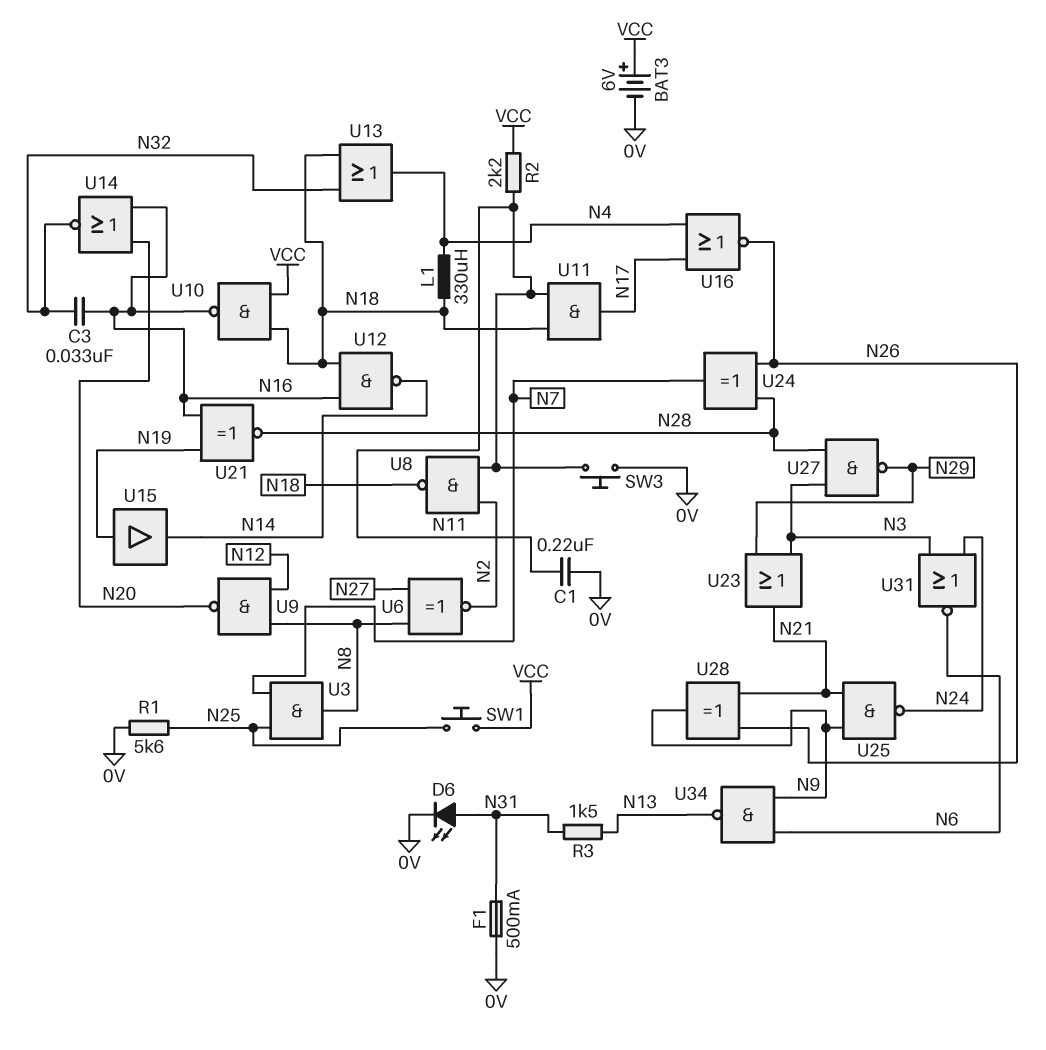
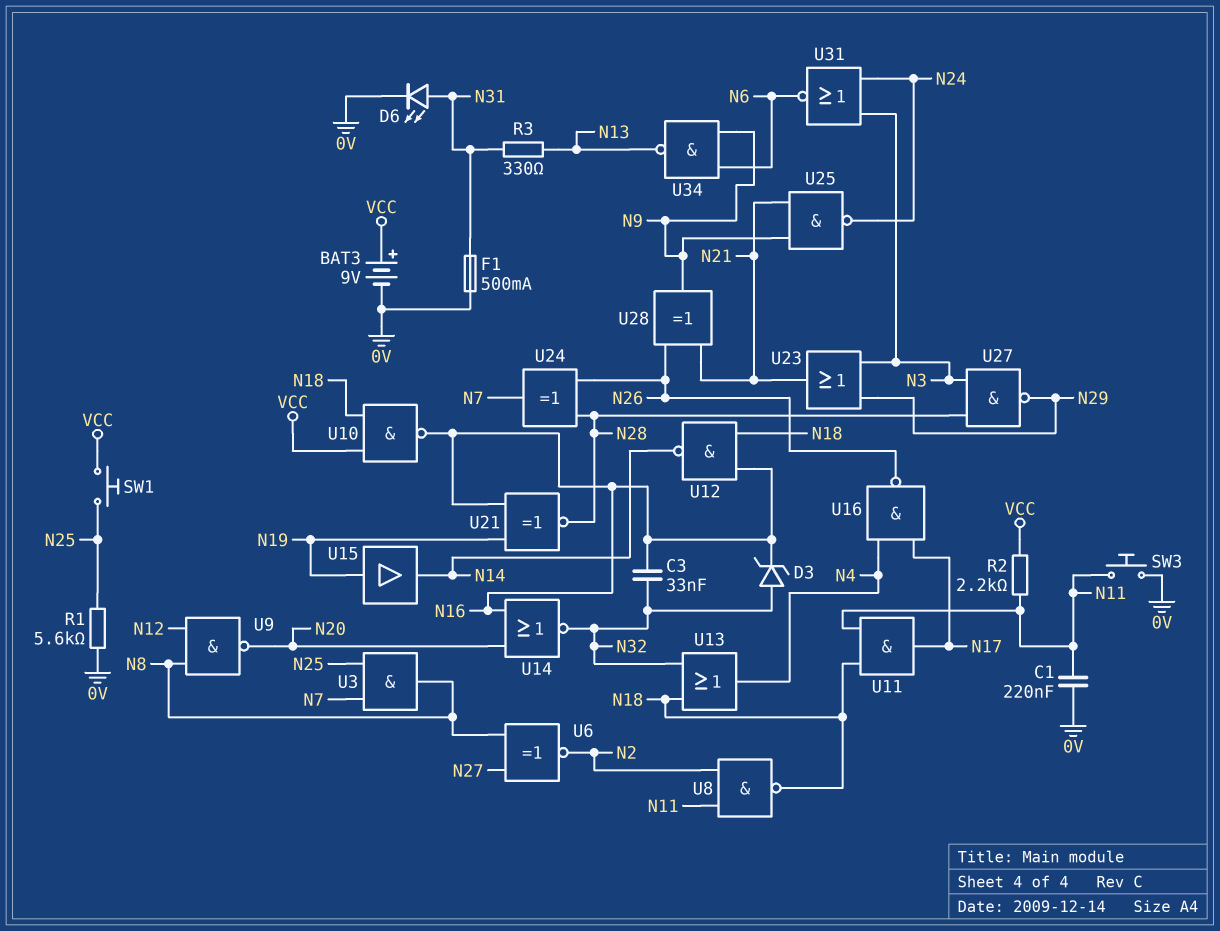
BAT3: 6V (plus VCC, minus 0V) -> 9V (plus VCC, minus 0V)
D3: none -> zener (A N32, K N16)
L1: 330uH (N4, N18) -> none
R3: 1.5k (N13, N31) -> 330 (N13, N31)
U16: NOR (in N4, in N17, out N26) -> NAND (in N4, in N17, out N26)

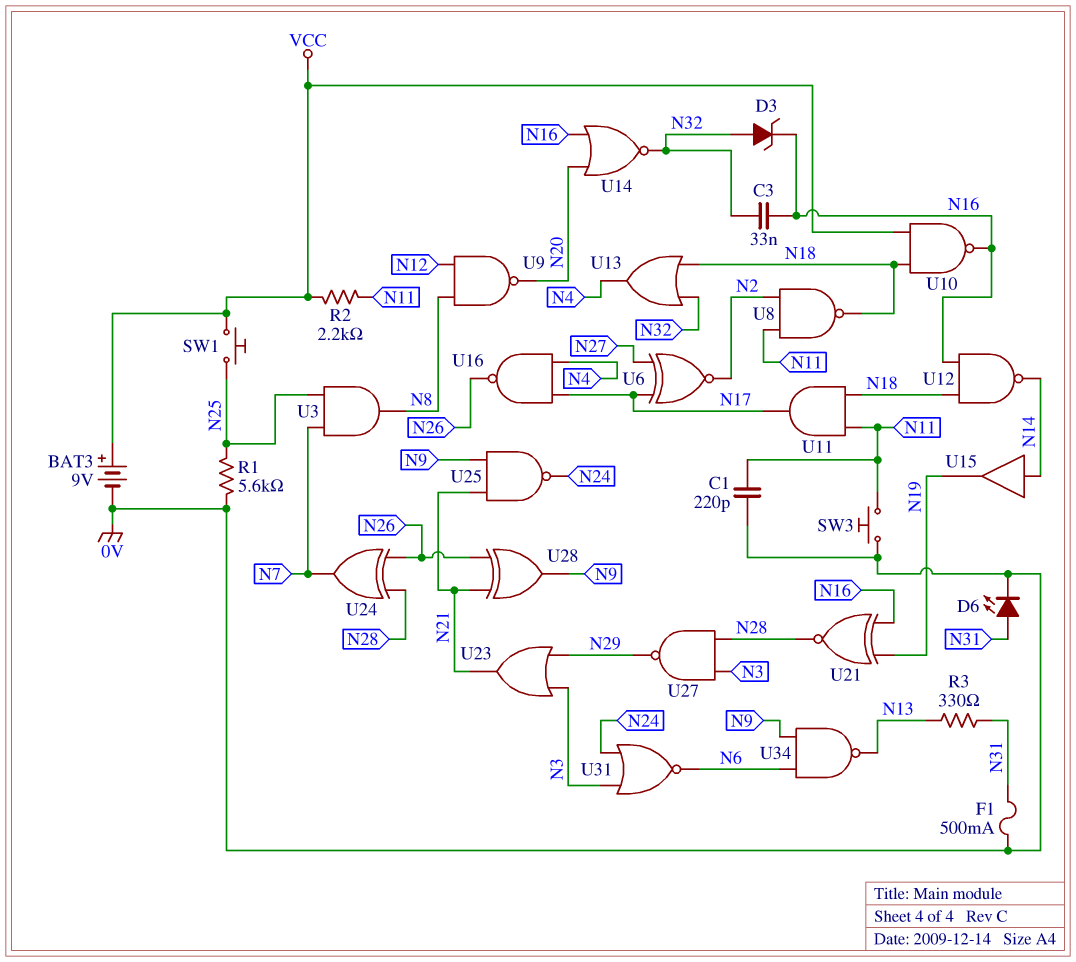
C1: 220nF (0V, N11) -> 220pF (0V, N11)
U6: XNOR (in N8, in N27, out N2) -> XNOR (in N17, in N27, out N2)
U15: buffer (in N19, out N14) -> buffer (in N14, out N19)

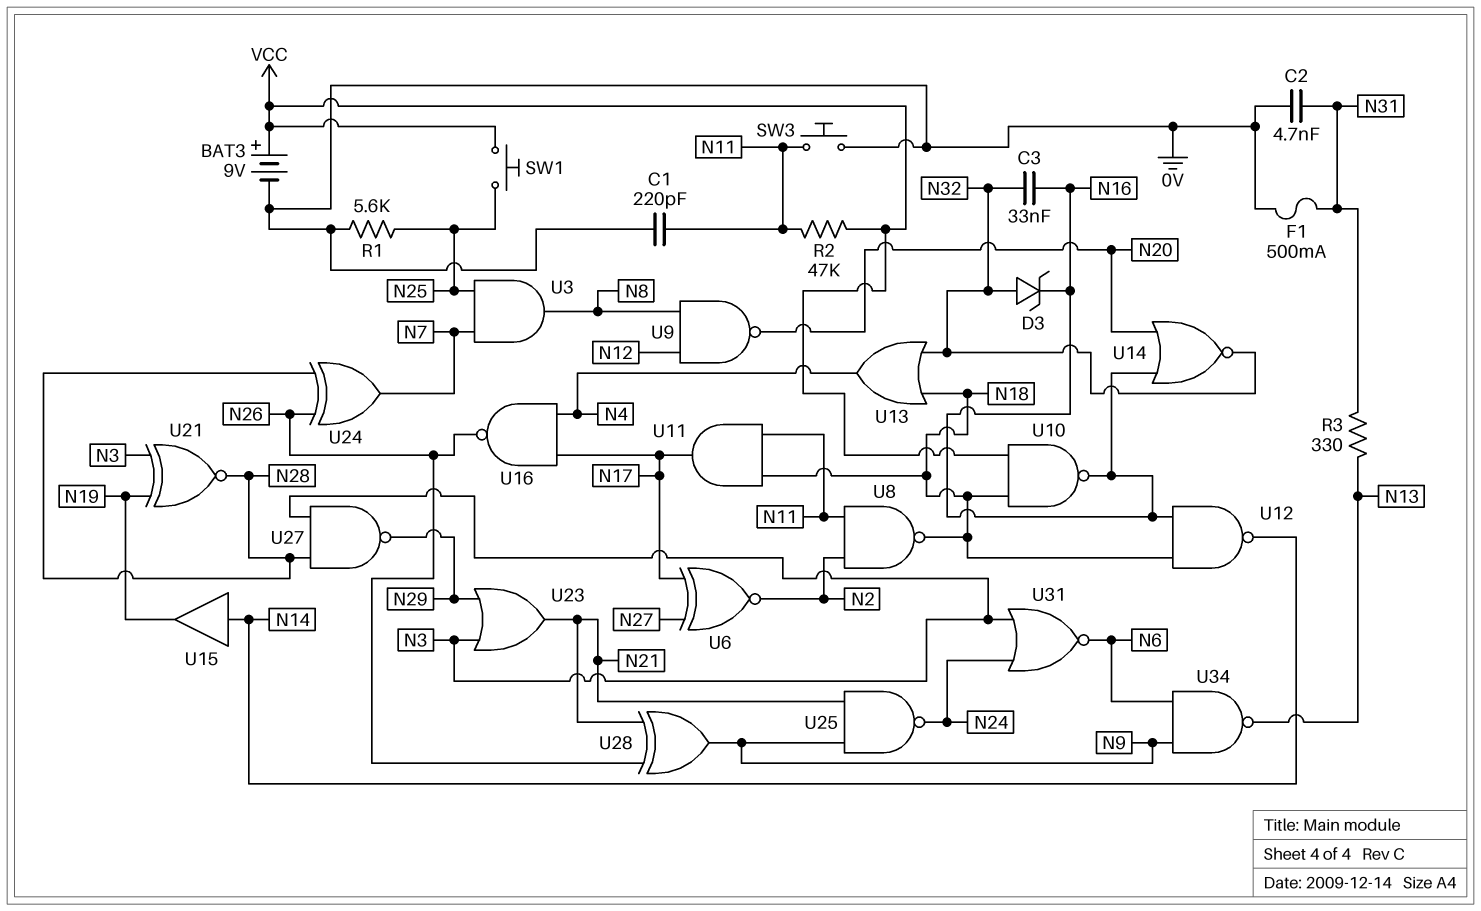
C2: none -> 4.7nF (0V, N31)
D6: LED (A N31, K 0V) -> none
R2: 2.2k (N11, VCC) -> 47k (N11, VCC)
U21: XNOR (in N16, in N19, out N28) -> XNOR (in N3, in N19, out N28)

